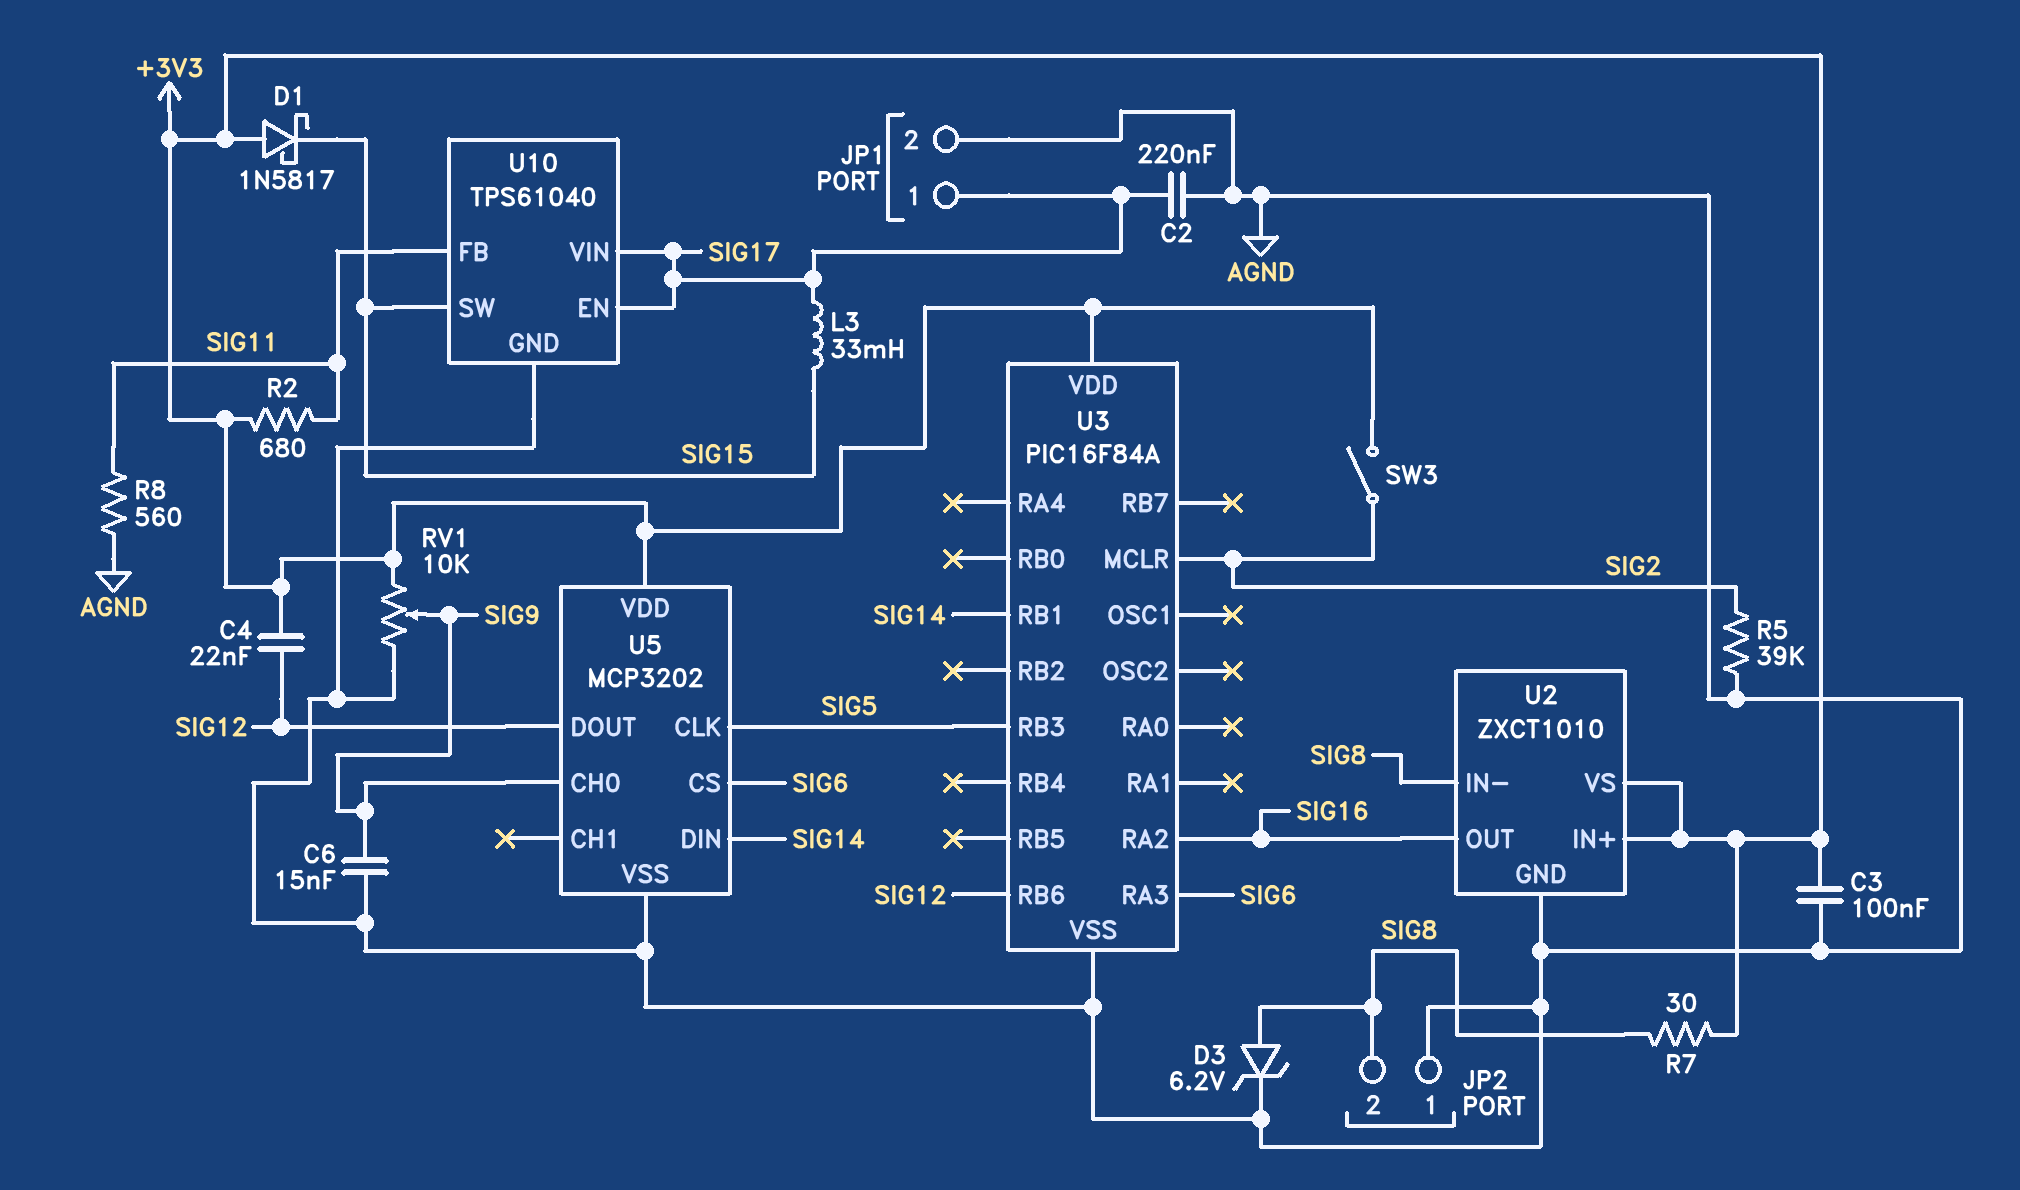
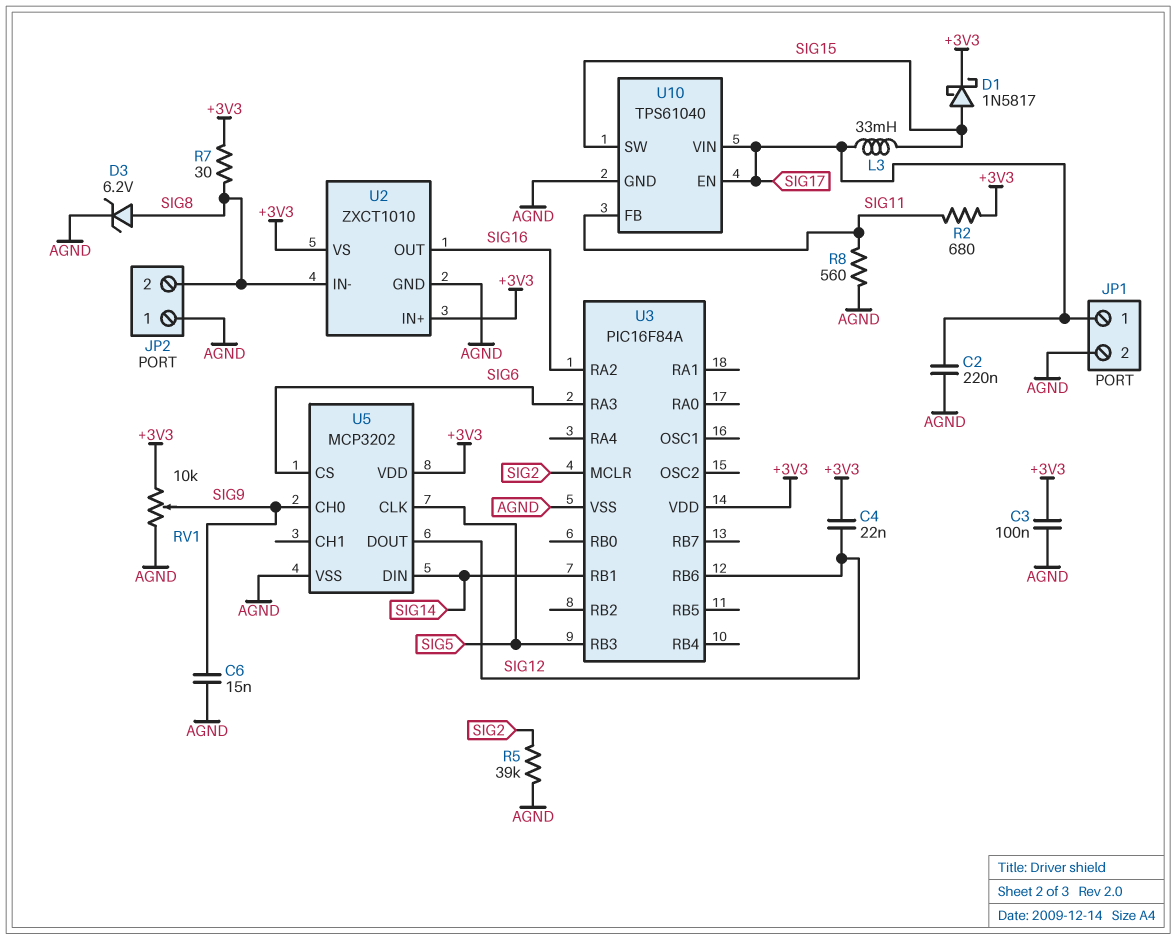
D1: schottky 1N5817 (A +3V3, K SIG15) -> schottky 1N5817 (A SIG15, K +3V3)
SW3: switch (+3V3, SIG2) -> none

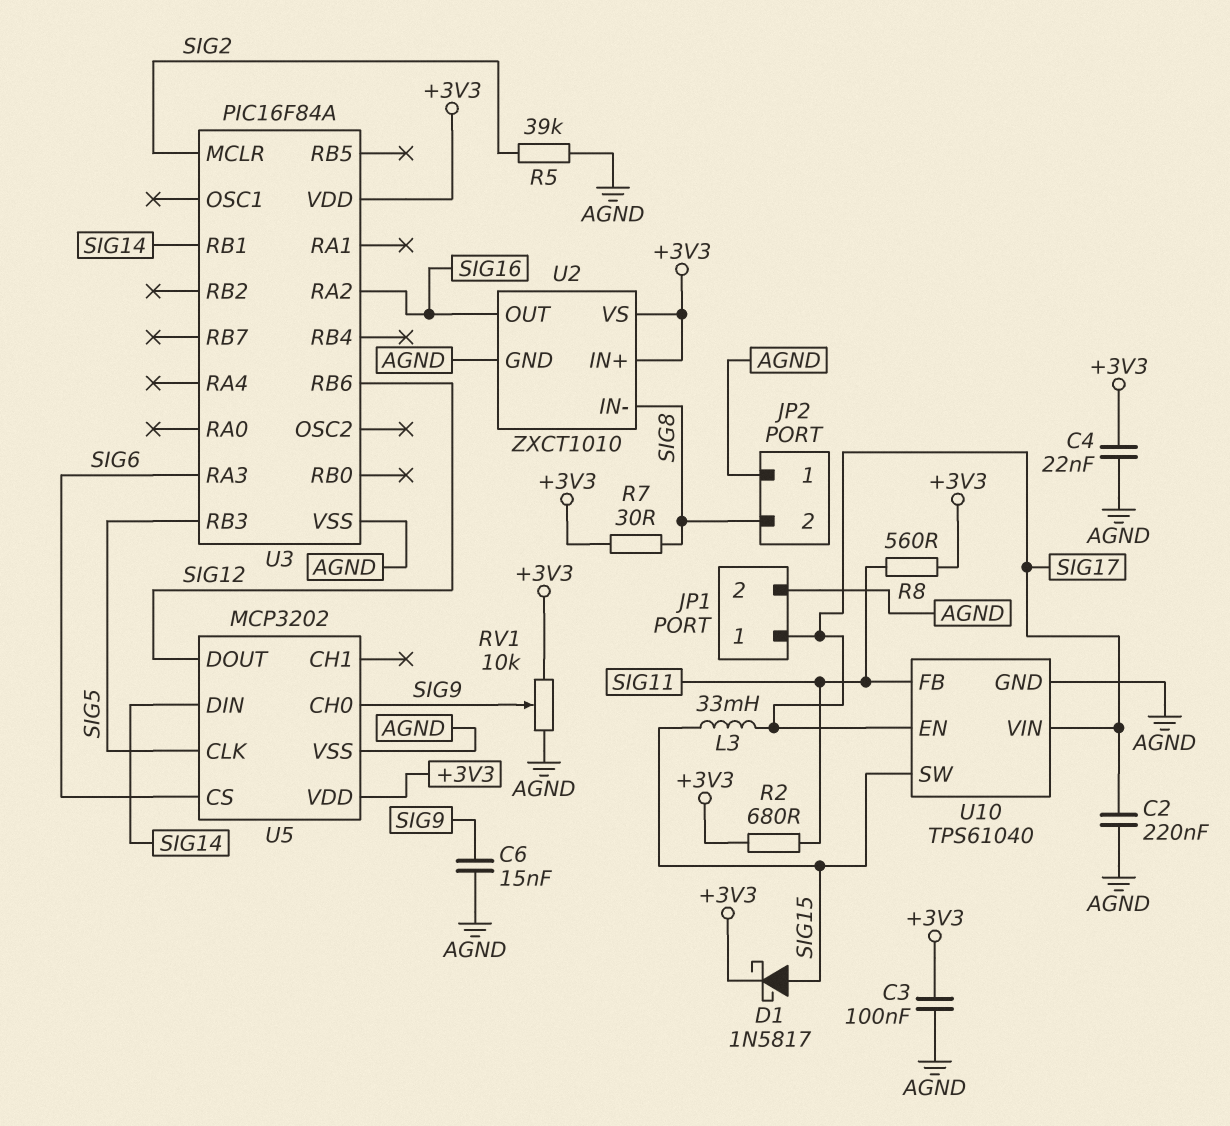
C4: 22nF (+3V3, SIG12) -> 22nF (+3V3, AGND)
D3: zener 6.2V (A SIG8, K AGND) -> none
R8: 560 (AGND, SIG11) -> 560 (+3V3, SIG11)

